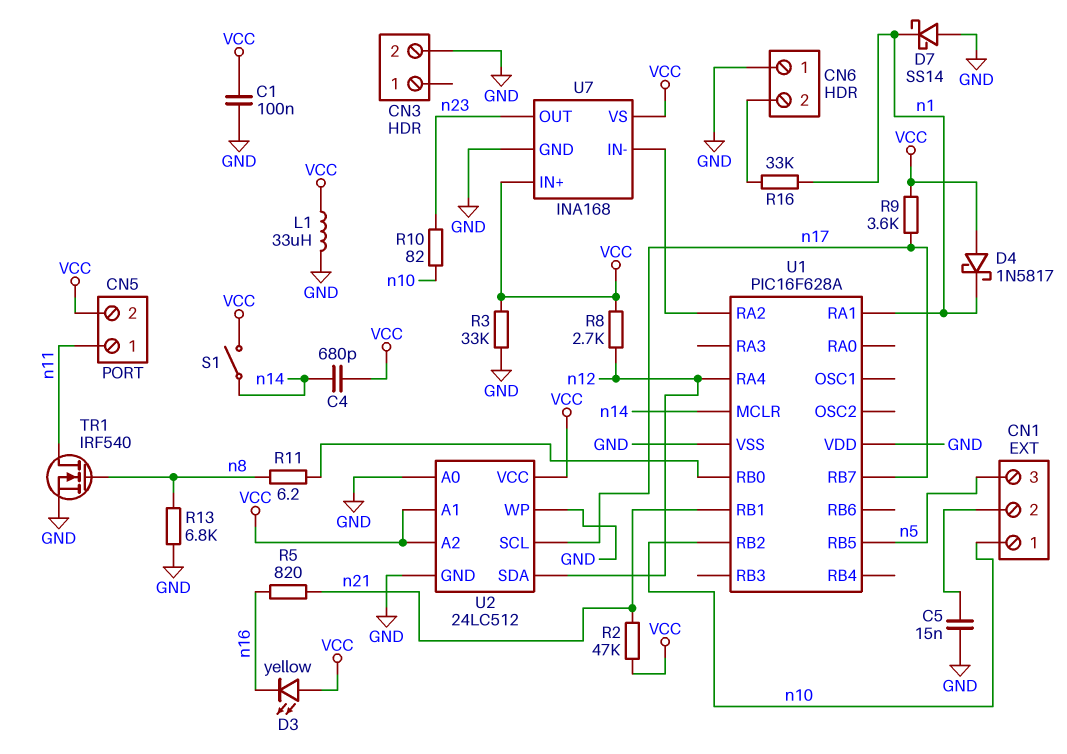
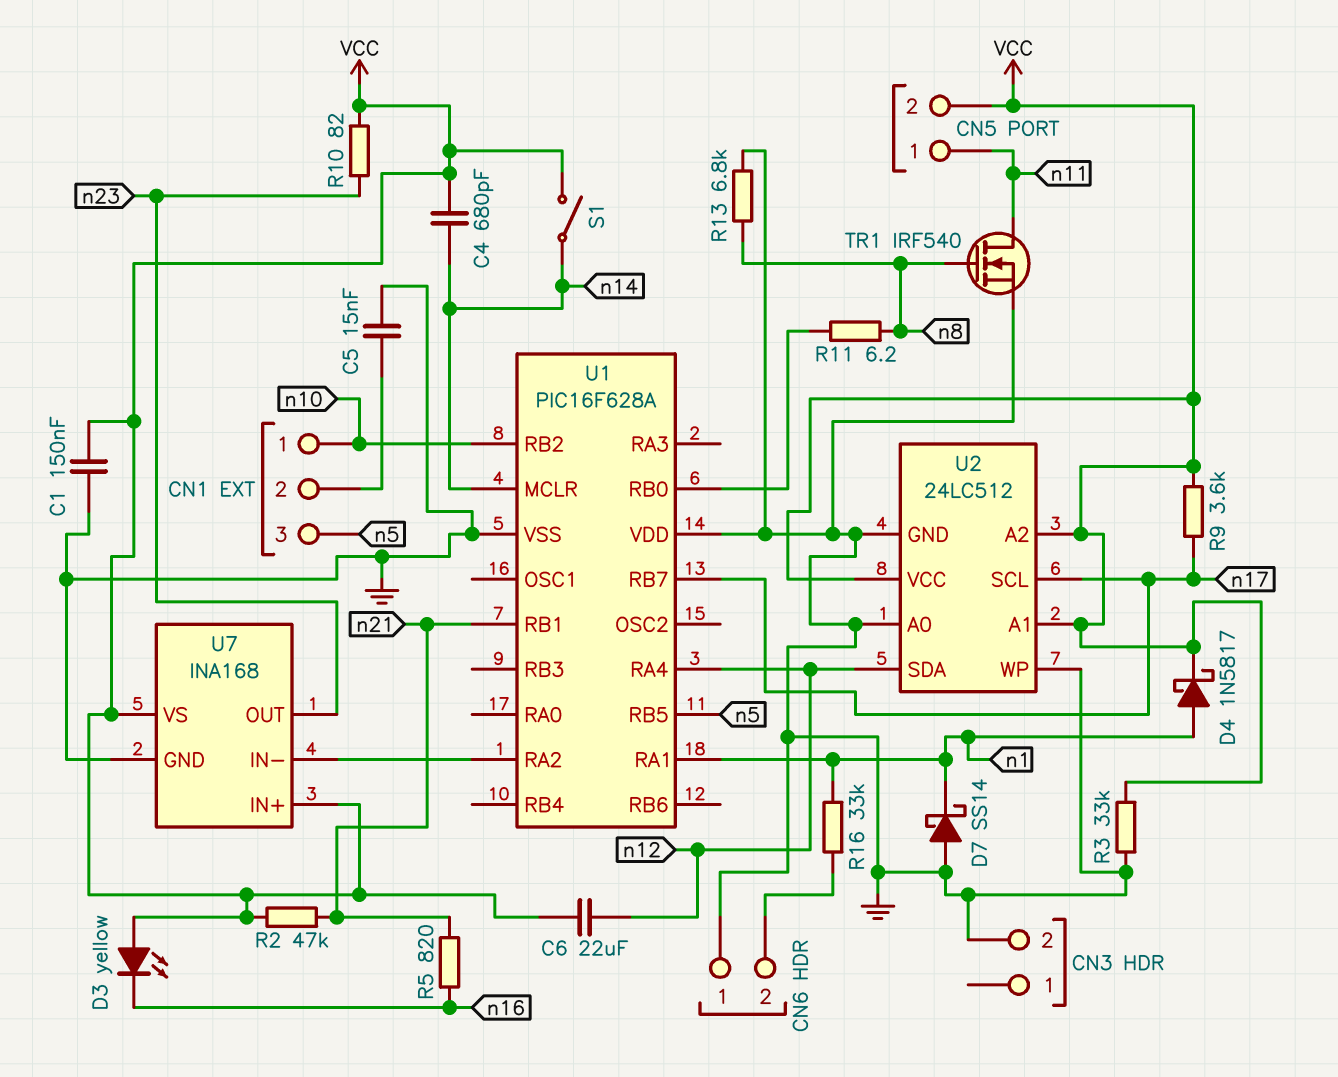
C1: 100nF (GND, VCC) -> 150nF (GND, VCC)
C6: none -> 22uF (VCC, n12)
D4: schottky 1N5817 (A VCC, K n1) -> schottky 1N5817 (A n1, K VCC)
L1: 33uH (GND, VCC) -> none
R8: 2.7k (VCC, n12) -> none
R10: 82 (n10, n23) -> 82 (VCC, n23)

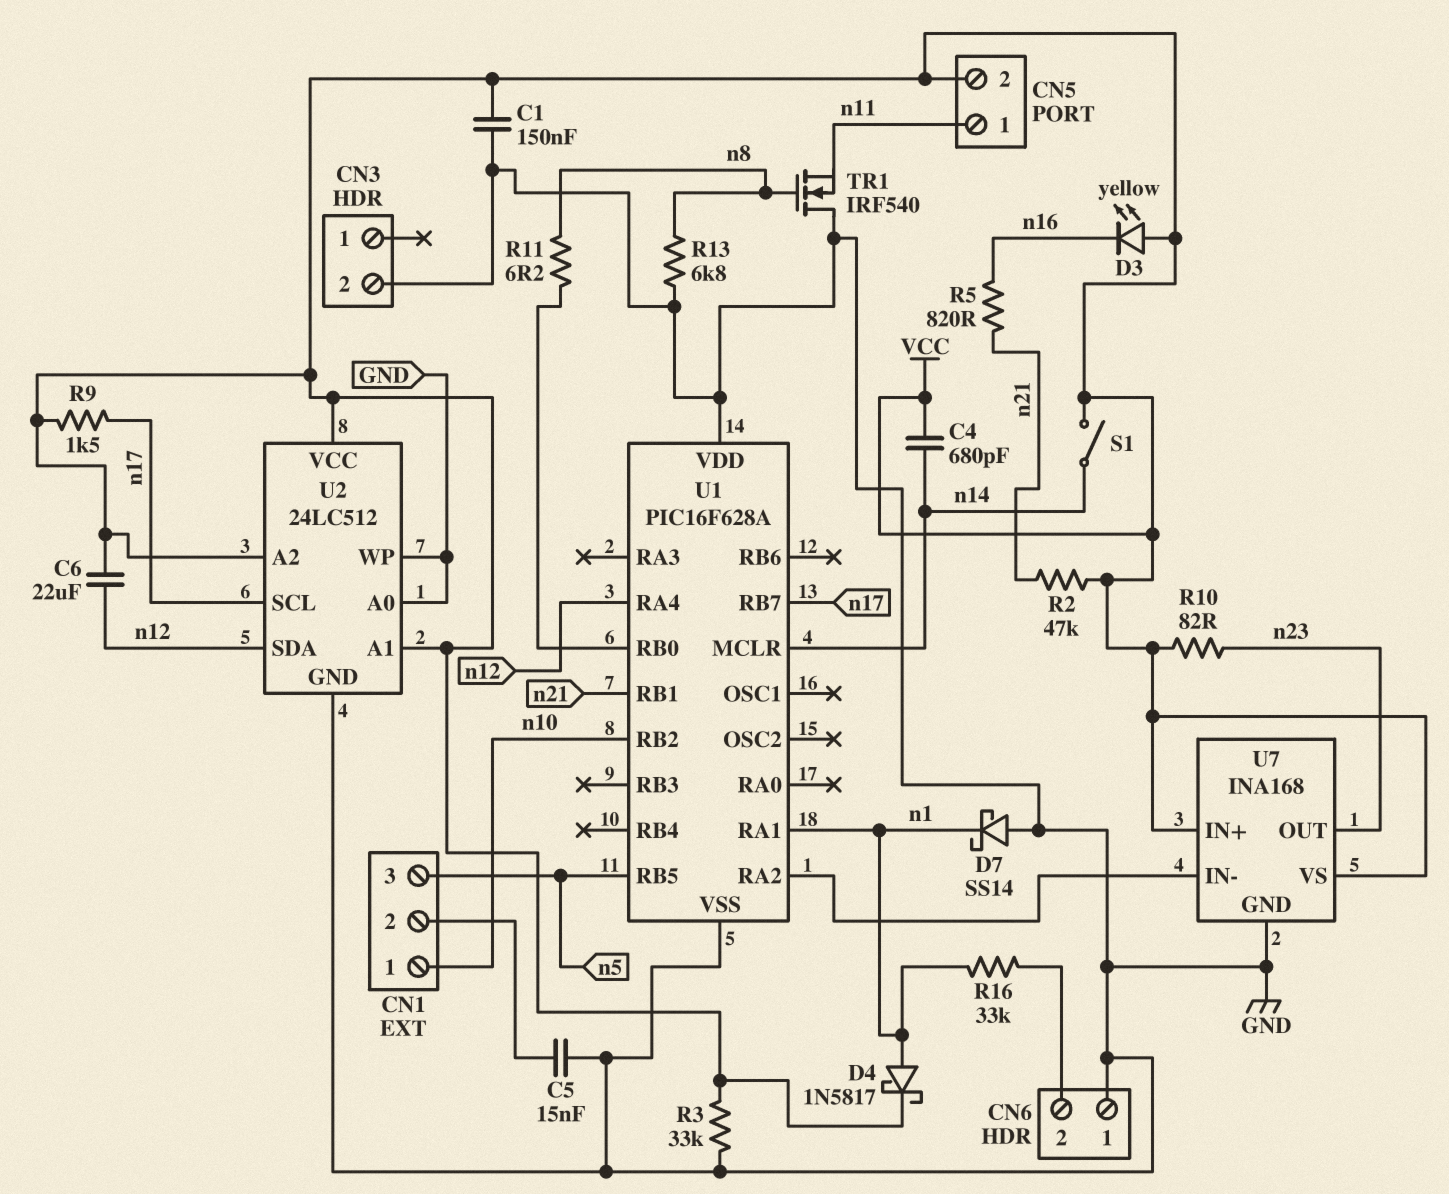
R9: 3.6k (VCC, n17) -> 1.5k (VCC, n17)
TR1: NMOS IRF540 (G n8, D n11, S GND) -> NMOS IRF540 (G n8, D GND, S n11)

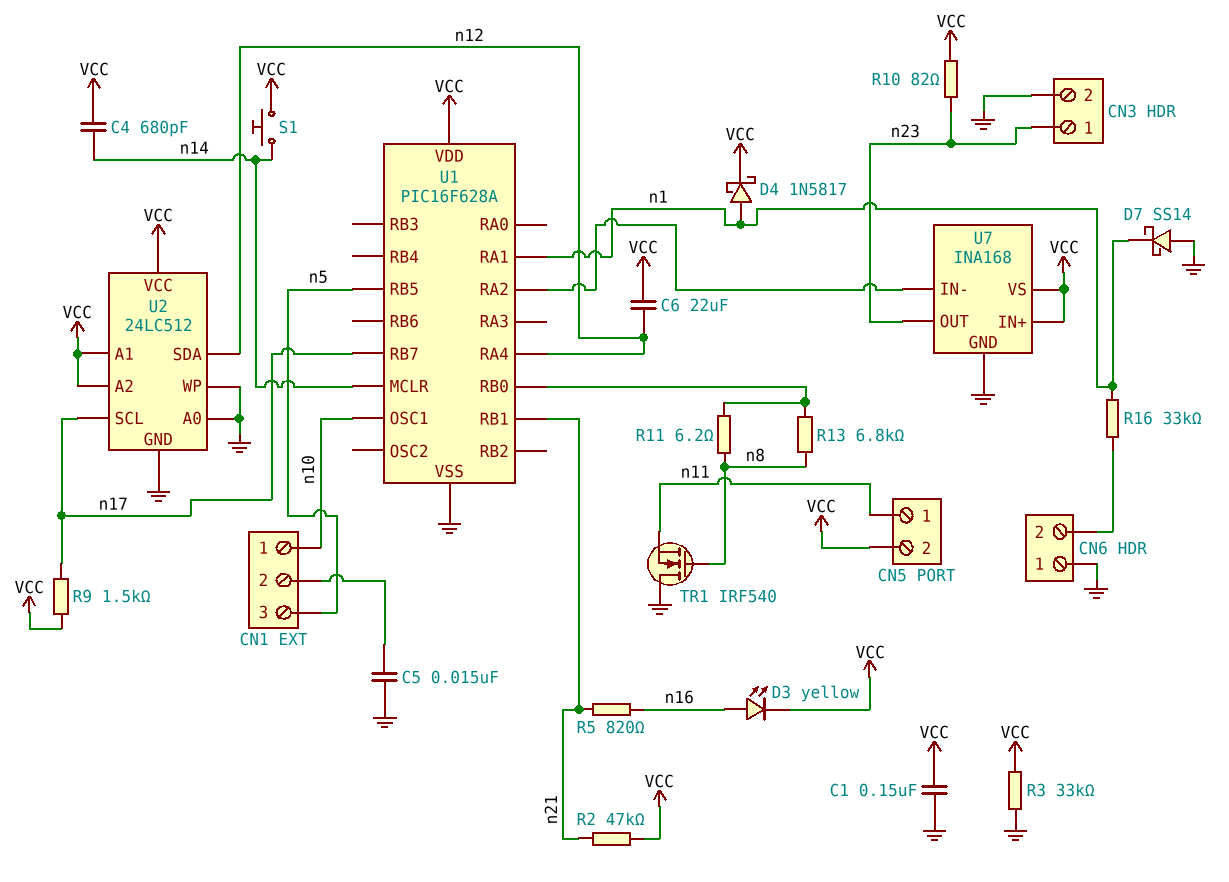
CN3 pin 1: none -> n23
D3: LED yellow (A VCC, K n16) -> LED yellow (A n16, K VCC)
R13: 6.8k (GND, n8) -> 6.8k (U1/RB0, n8)
S1: switch (VCC, n14) -> button (VCC, n14)
U1 pin OSC1: none -> n10
U1 pin RB2: n10 -> none
U1 pin VDD: GND -> VCC

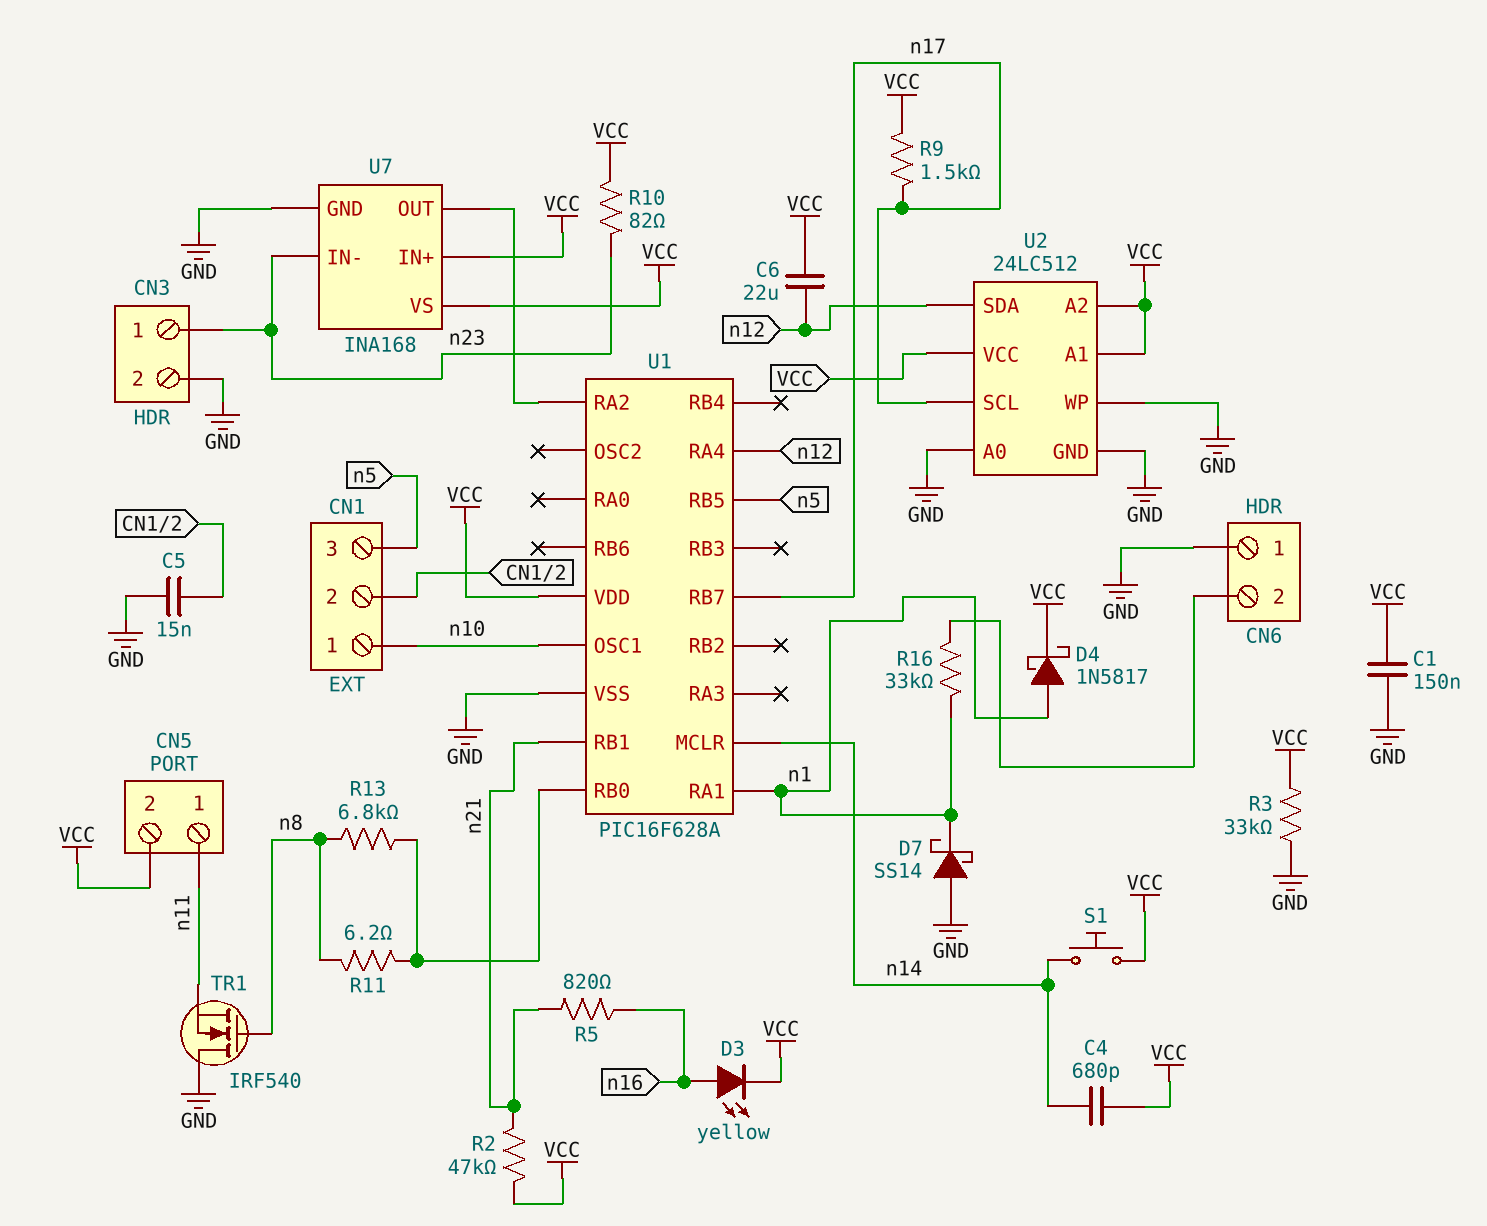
U7 pin IN-: U1/RA2 -> n23
U7 pin OUT: n23 -> U1/RA2

